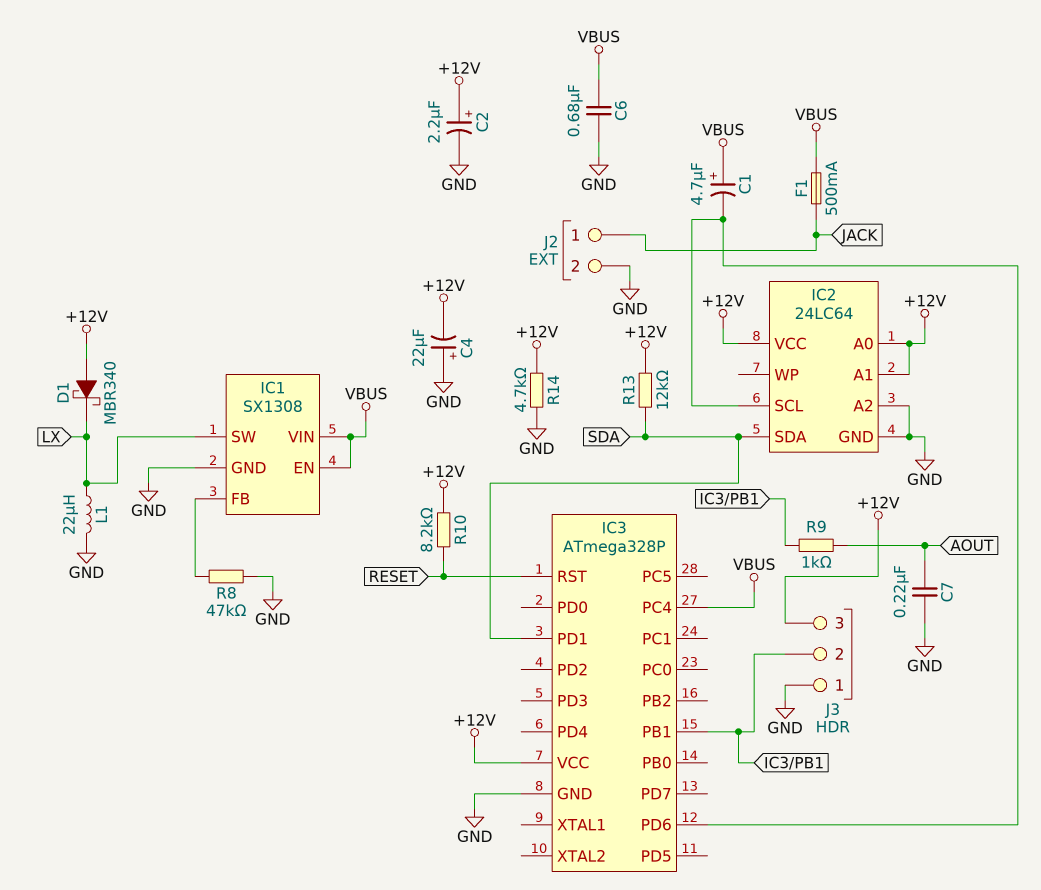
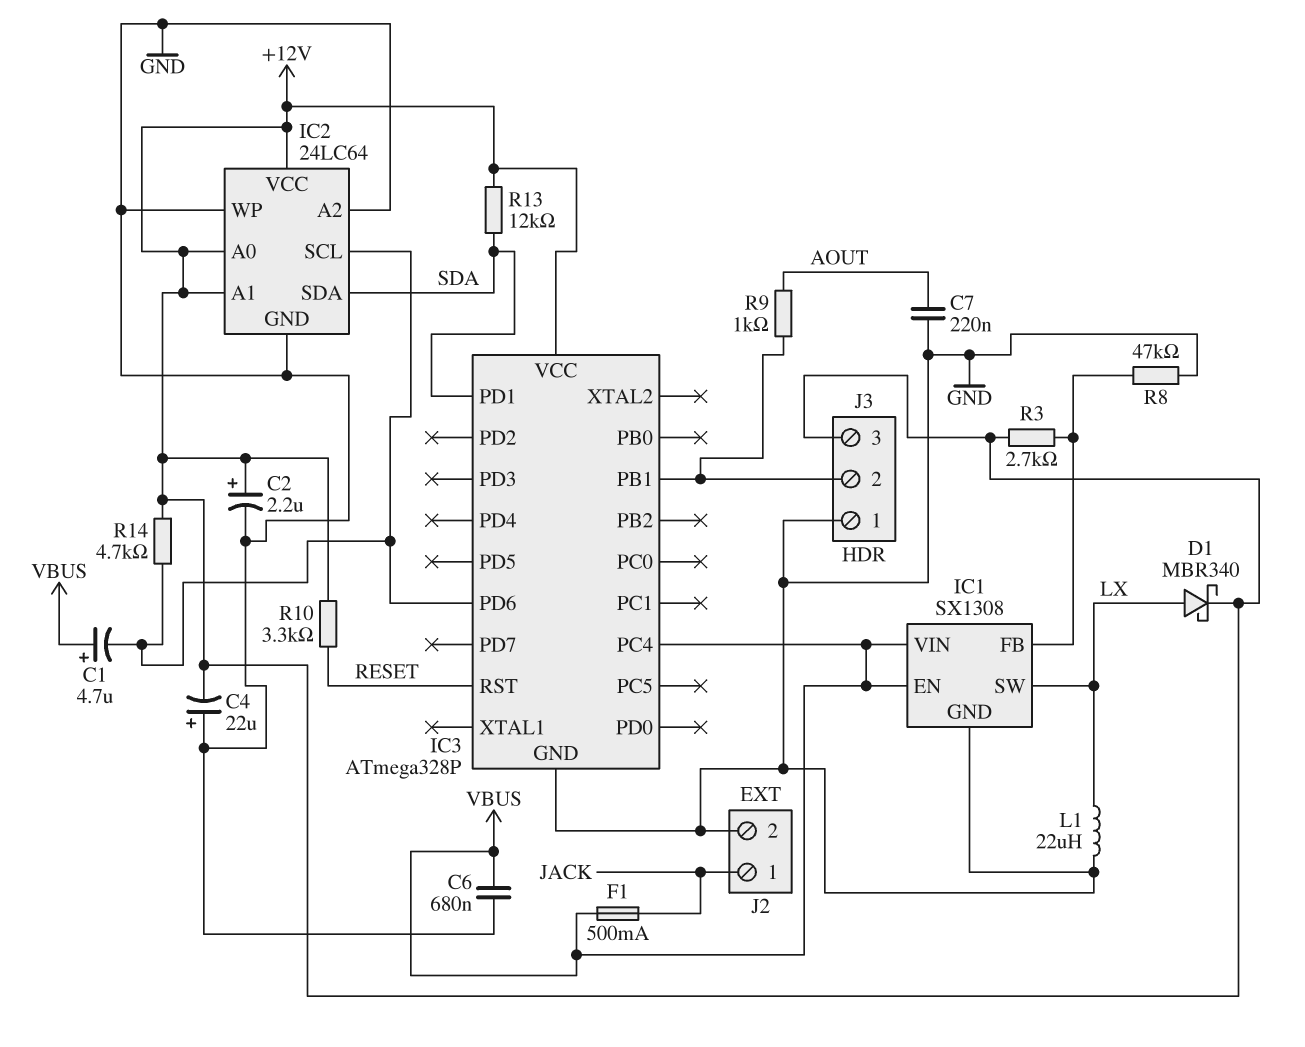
D1: schottky MBR340 (A +12V, K LX) -> schottky MBR340 (A LX, K +12V)
IC2 pin WP: none -> GND
R3: none -> 2.7k (+12V, IC1/FB)
R10: 8.2k (+12V, RESET) -> 3.3k (+12V, RESET)
R14: 4.7k (+12V, GND) -> 4.7k (+12V, IC2/SCL)

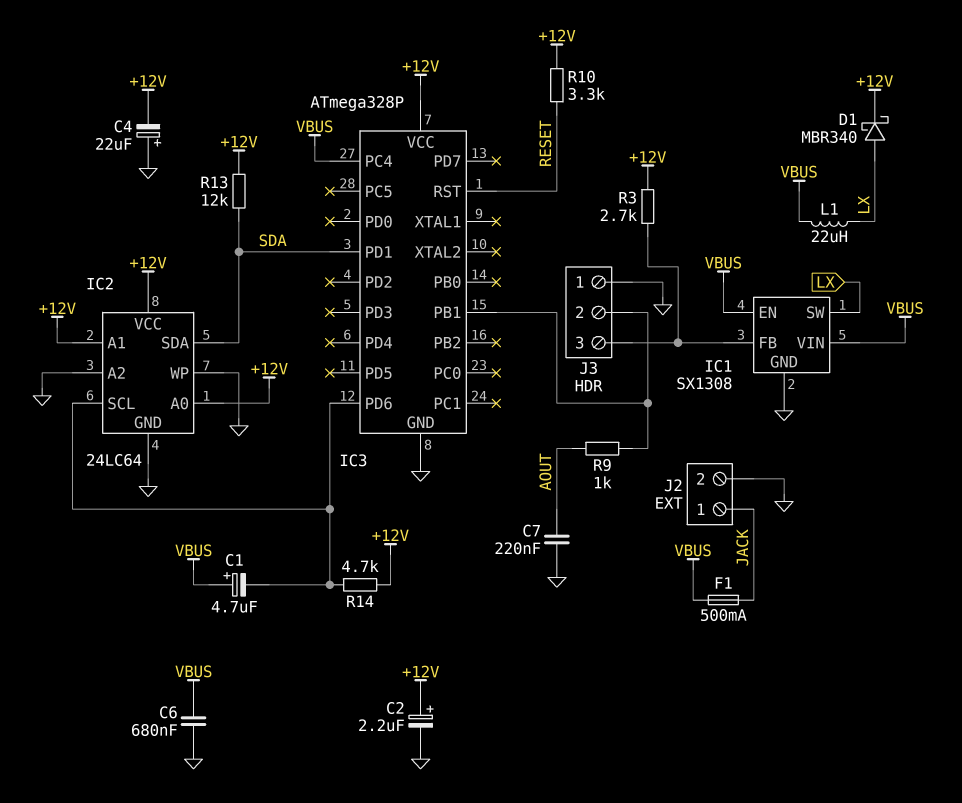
J3 pin 3: +12V -> IC1/FB
L1: 22uH (GND, LX) -> 22uH (LX, VBUS)
R8: 47k (GND, IC1/FB) -> none

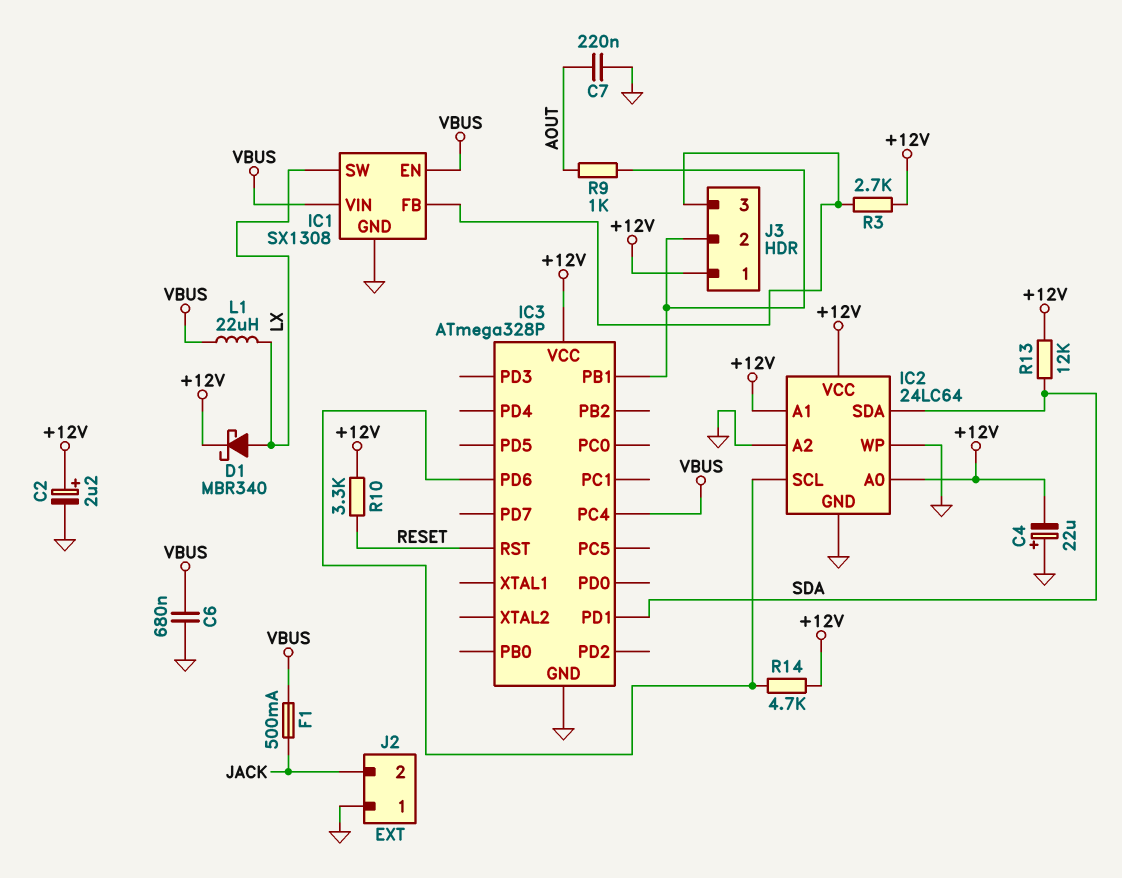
C1: 4.7uF (plus VBUS, minus IC2/SCL) -> none
J2 pin 1: JACK -> GND
J2 pin 2: GND -> JACK
J3 pin 1: GND -> +12V

